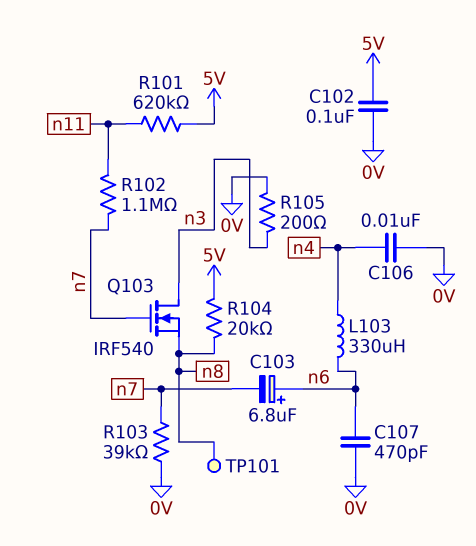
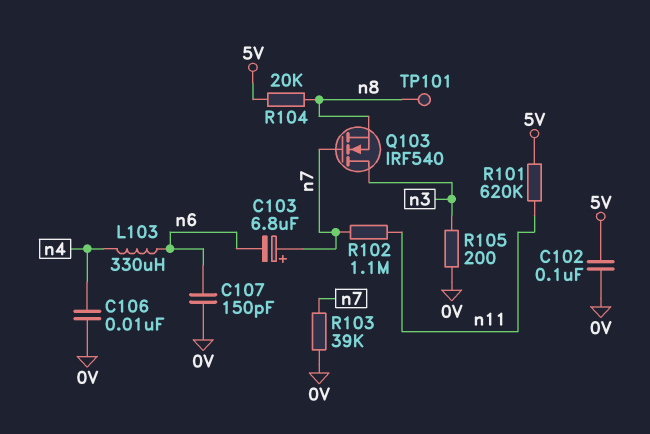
C103: 6.8uF (plus n6, minus n7) -> 6.8uF (plus n7, minus n6)
C107: 470pF (0V, n6) -> 150pF (0V, n6)

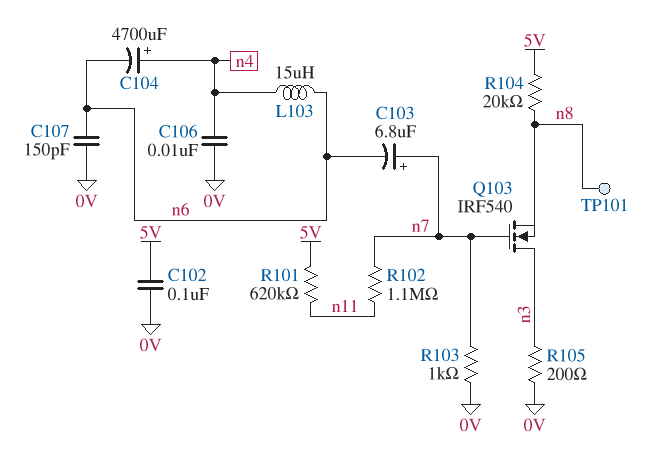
C104: none -> 4700uF (plus n4, minus n6)
L103: 330uH (n4, n6) -> 15uH (n4, n6)
R103: 39k (0V, n7) -> 1k (0V, n7)

